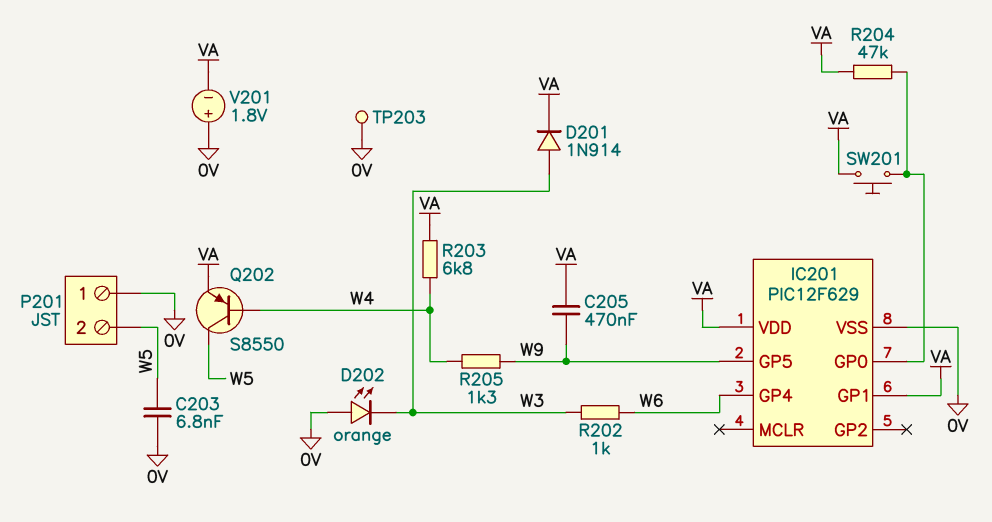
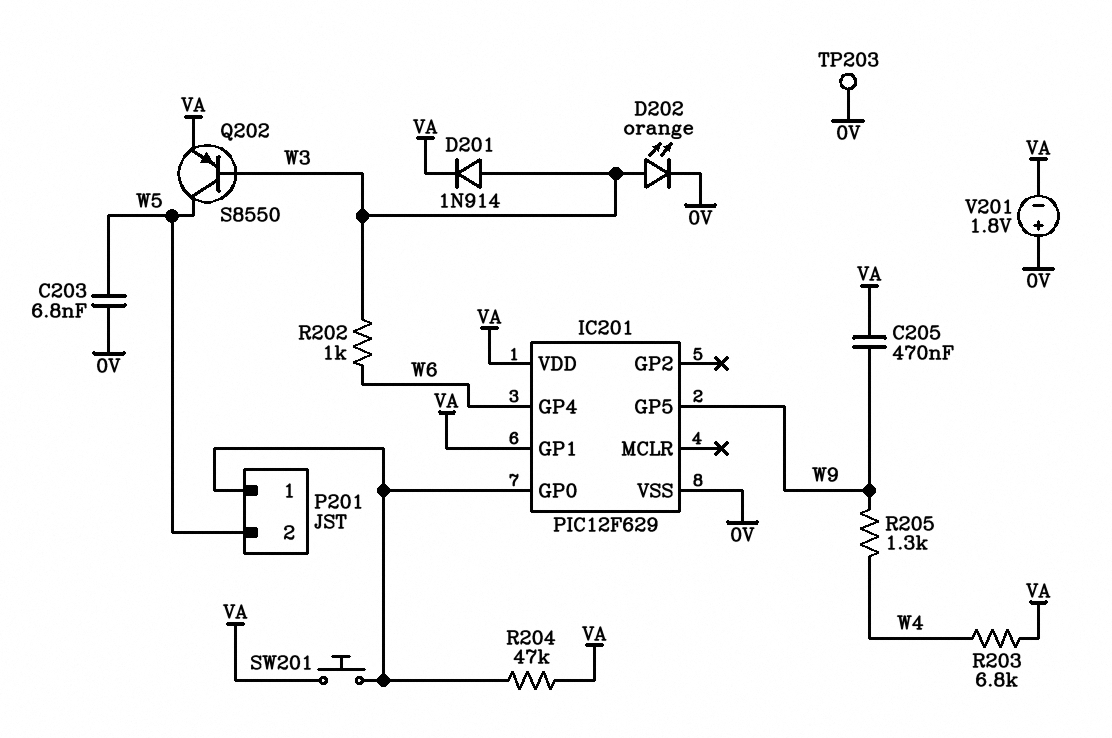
D202: LED orange (A 0V, K W3) -> LED orange (A W3, K 0V)
P201 pin 1: 0V -> IC201/GP0
Q202: PNP S8550 (B W4, C W5, E VA) -> PNP S8550 (B W3, C W5, E VA)

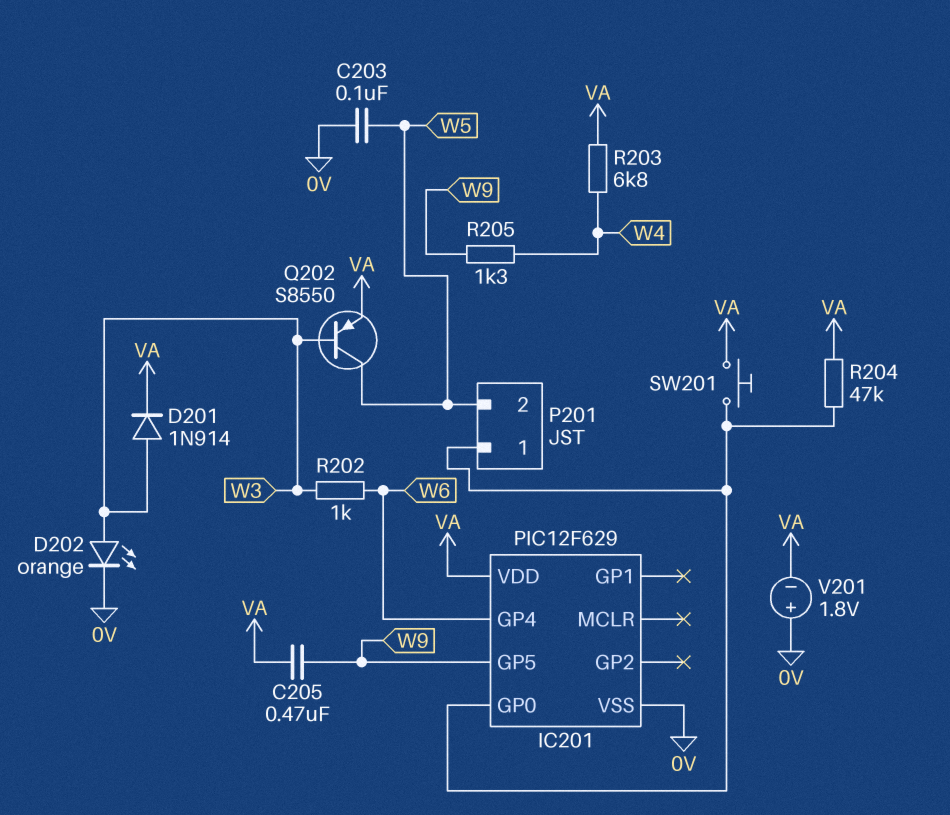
C203: 6.8nF (0V, W5) -> 100nF (0V, W5)
IC201 pin GP1: VA -> none
TP203: test point (0V) -> none

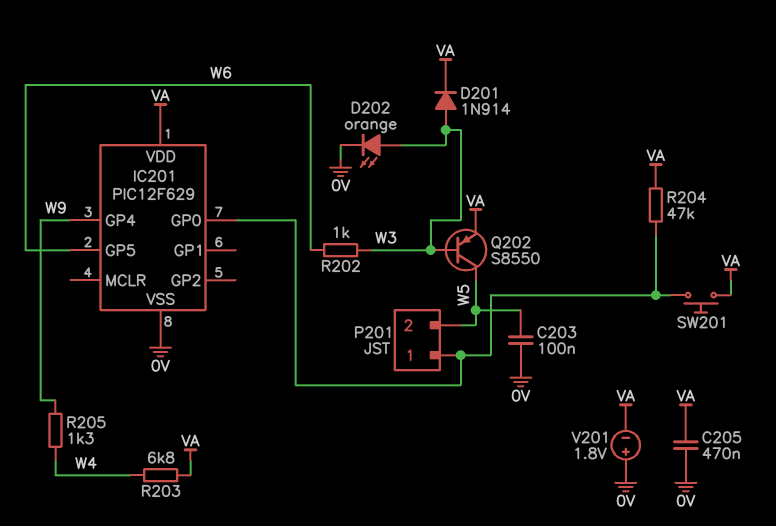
C205: 470nF (VA, W9) -> 470nF (0V, VA)
IC201 pin GP4: W6 -> W9
IC201 pin GP5: W9 -> W6

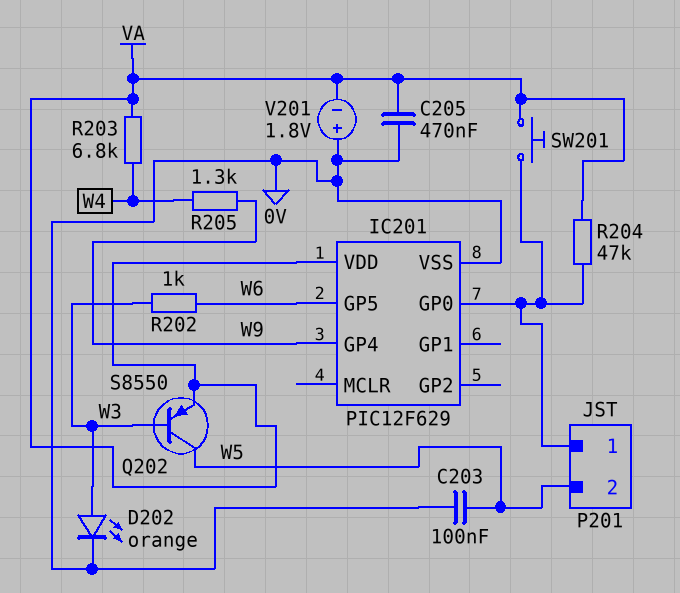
D201: diode 1N914 (A W3, K VA) -> none

